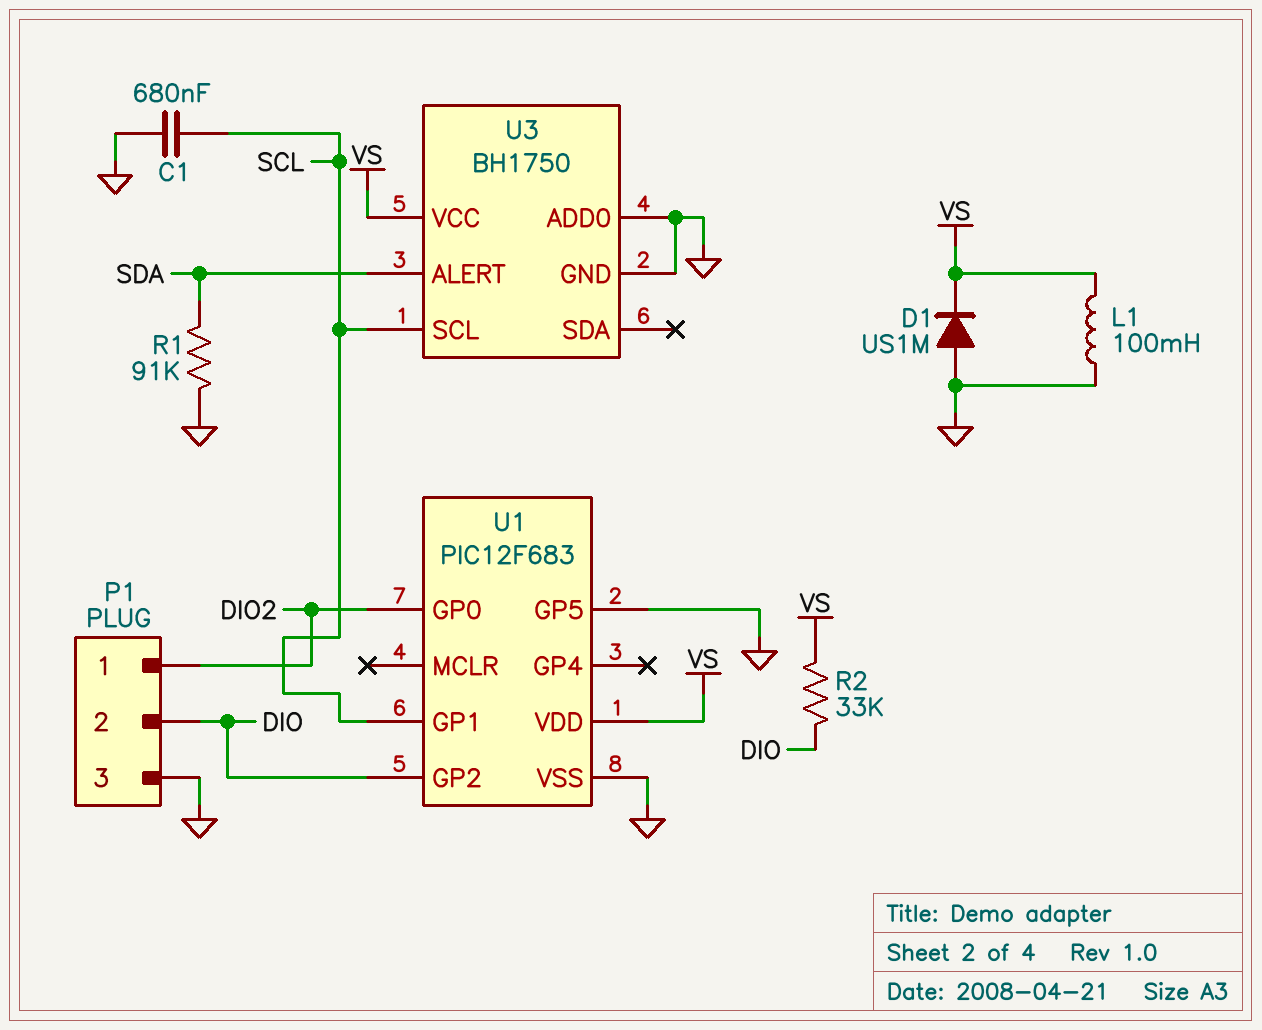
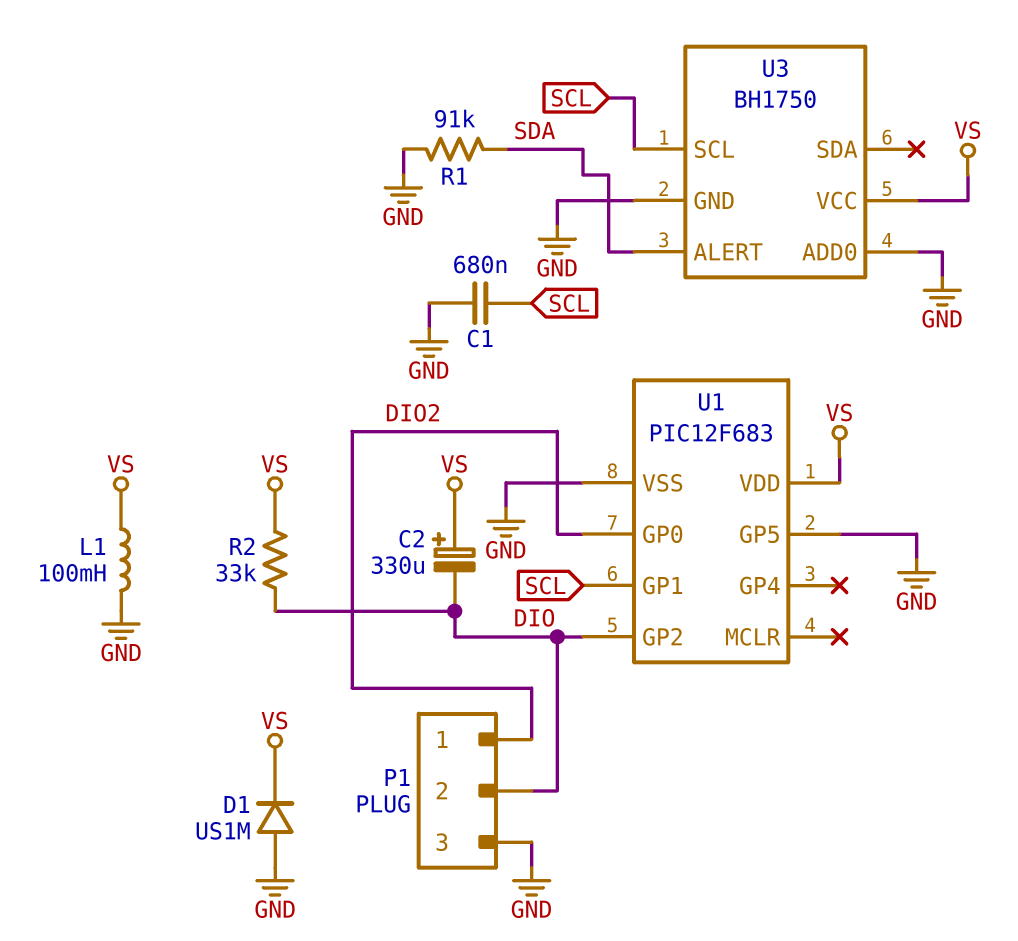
C2: none -> 330uF (plus VS, minus DIO)

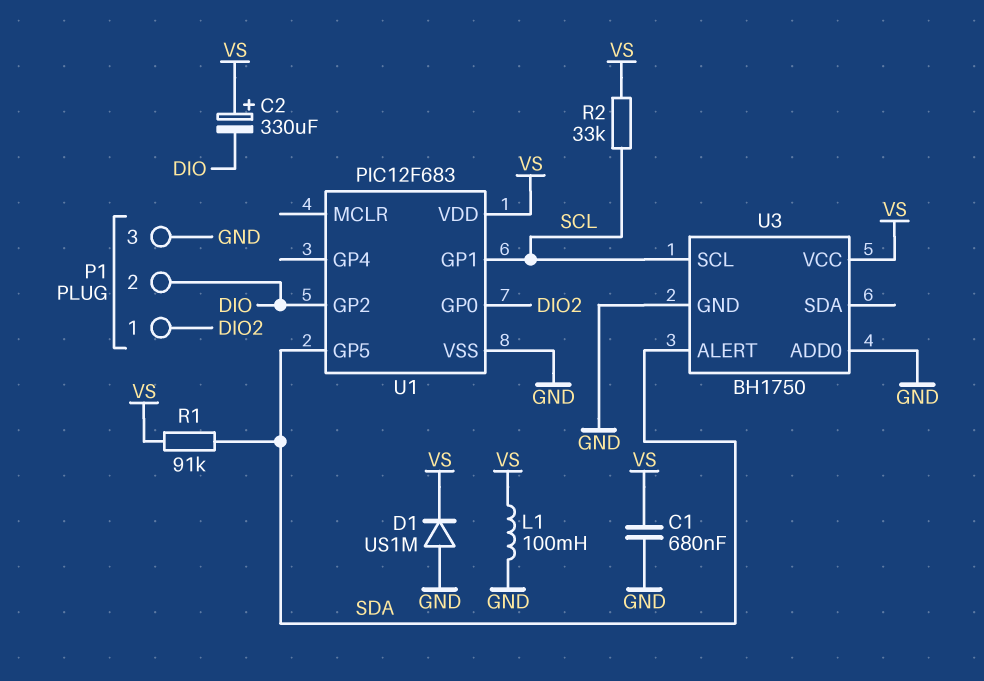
C1: 680nF (GND, SCL) -> 680nF (GND, VS)
R1: 91k (GND, SDA) -> 91k (SDA, VS)
R2: 33k (DIO, VS) -> 33k (SCL, VS)
U1 pin GP5: GND -> SDA

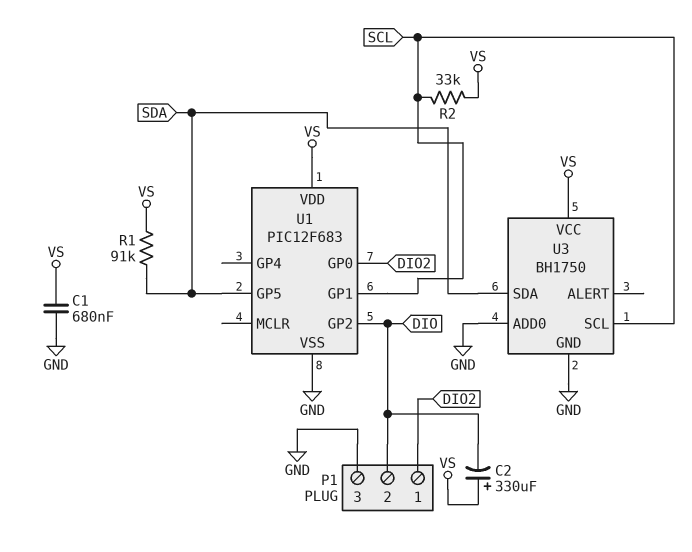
D1: diode US1M (A GND, K VS) -> none
L1: 100mH (GND, VS) -> none
U3 pin ALERT: SDA -> none
U3 pin SDA: none -> SDA

